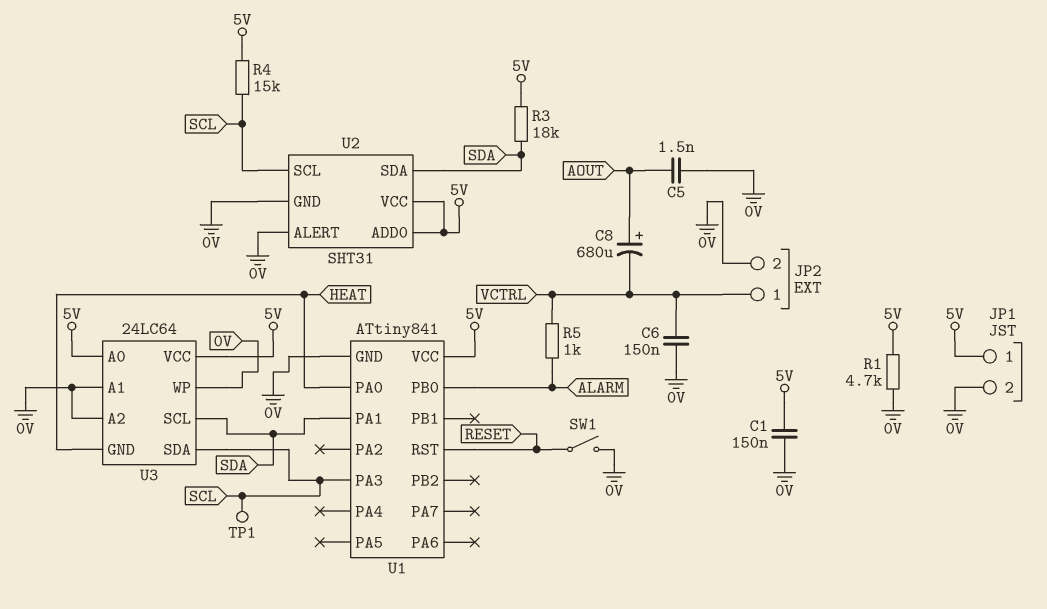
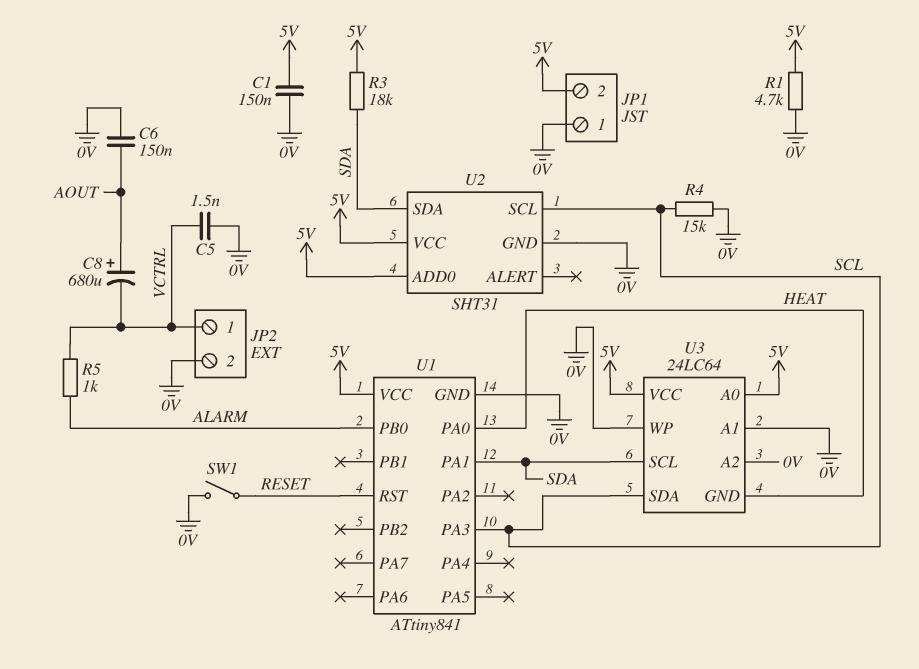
C5: 1.5nF (0V, AOUT) -> 1.5nF (0V, VCTRL)
C6: 150nF (0V, VCTRL) -> 150nF (0V, AOUT)
JP1 pin 1: 5V -> 0V
JP1 pin 2: 0V -> 5V
R4: 15k (5V, SCL) -> 15k (0V, SCL)
TP1: test point (SCL) -> none
U2 pin ALERT: 0V -> none

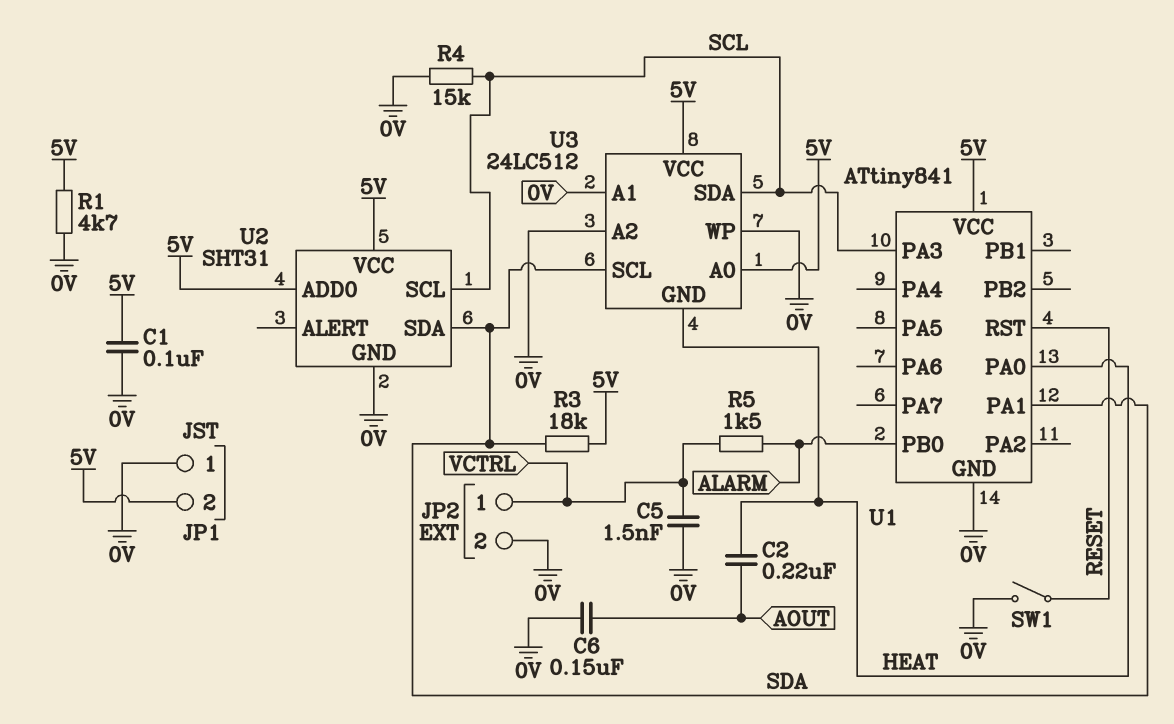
C1: 150nF (0V, 5V) -> 100nF (0V, 5V)
C2: none -> 220nF (AOUT, HEAT)
C8: 680uF (plus AOUT, minus VCTRL) -> none
R5: 1k (ALARM, VCTRL) -> 1.5k (ALARM, VCTRL)
U3: 24LC64 -> 24LC512

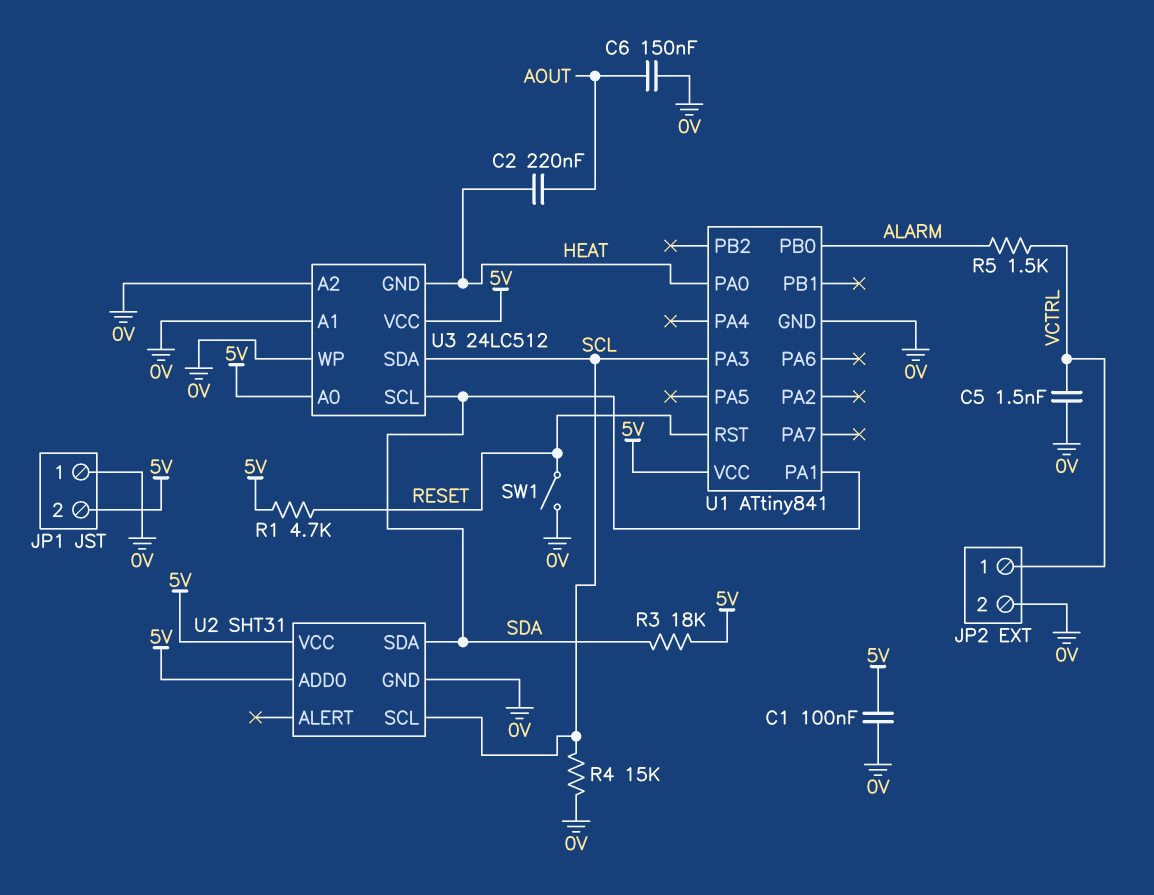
R1: 4.7k (0V, 5V) -> 4.7k (5V, RESET)

